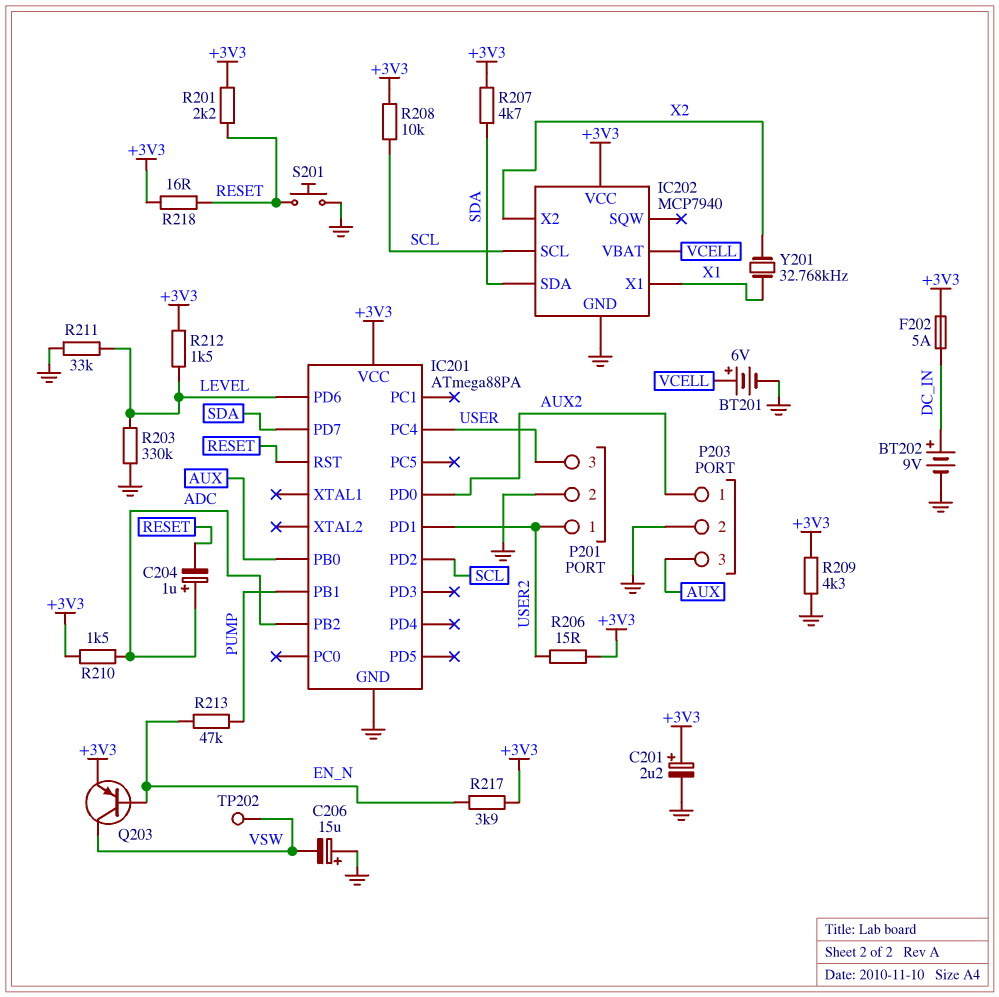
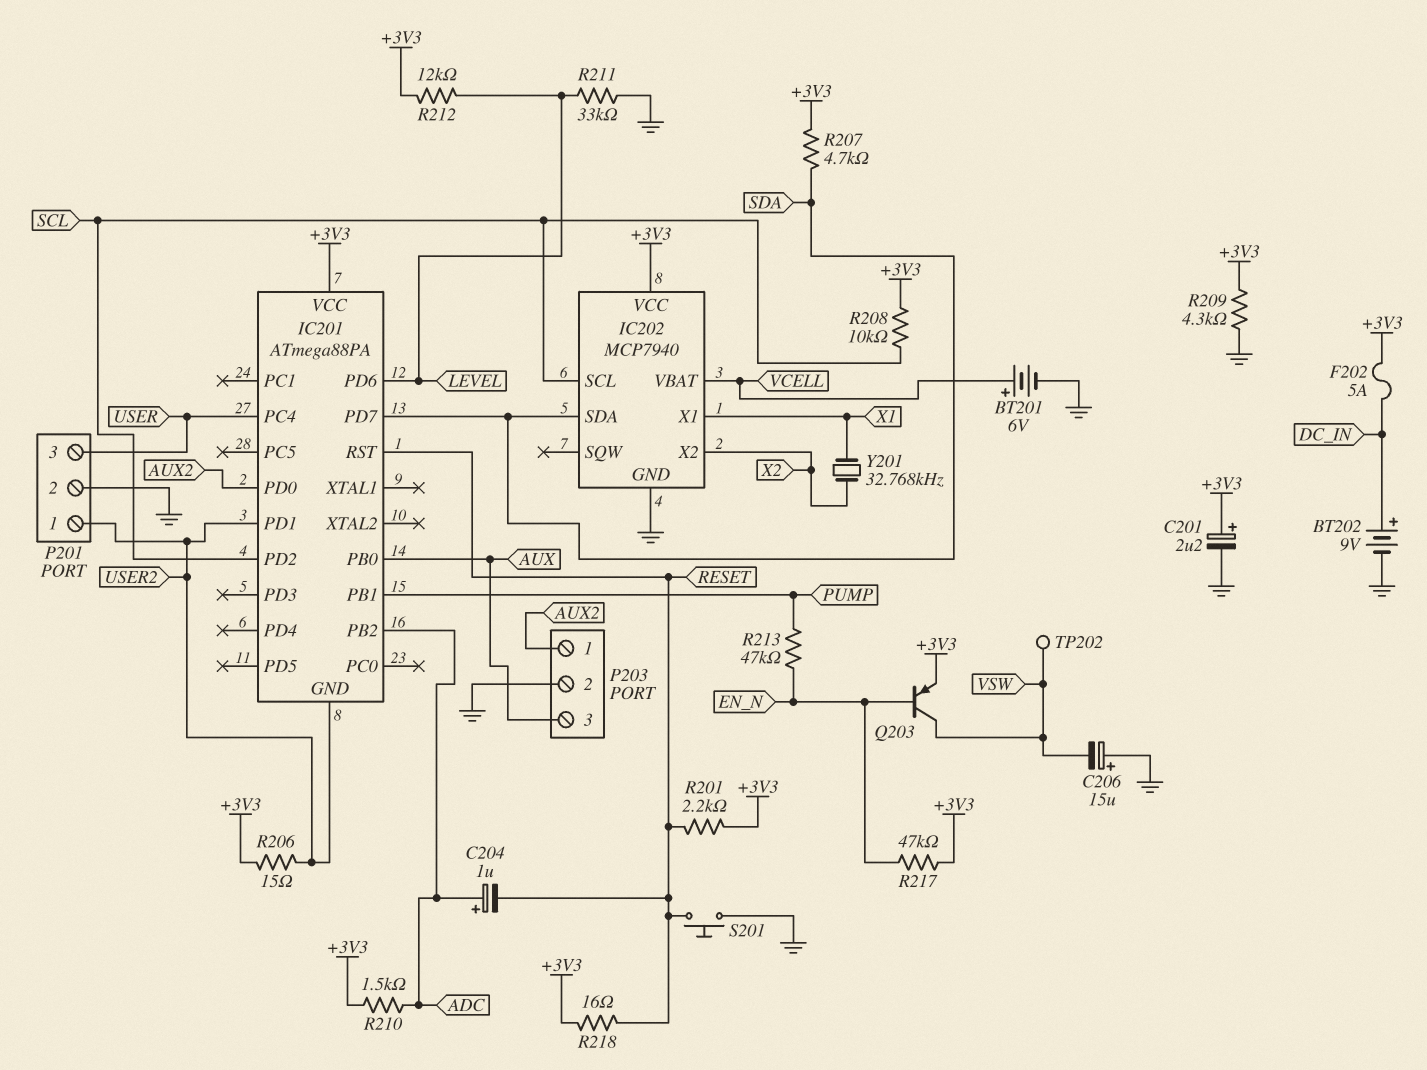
IC201 pin GND: GND -> USER2
R203: 330k (GND, LEVEL) -> none
R212: 1.5k (+3V3, LEVEL) -> 12k (+3V3, LEVEL)
R217: 3.9k (+3V3, EN_N) -> 47k (+3V3, EN_N)

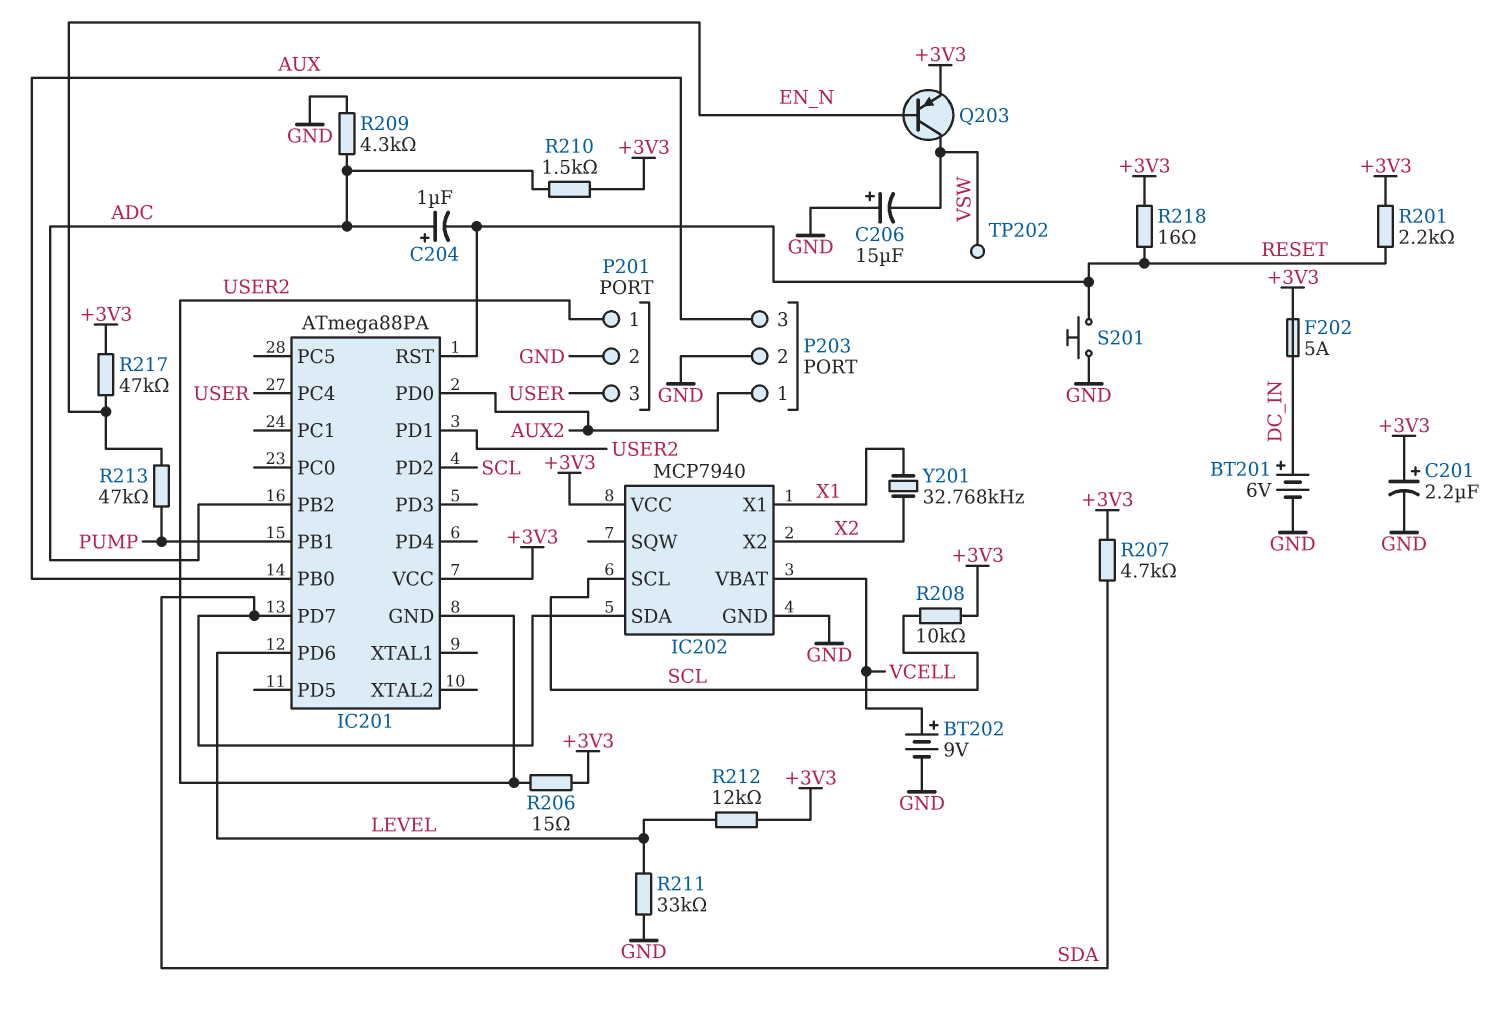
BT201: 6V (plus VCELL, minus GND) -> 6V (plus DC_IN, minus GND)
BT202: 9V (plus DC_IN, minus GND) -> 9V (plus VCELL, minus GND)
R209: 4.3k (+3V3, GND) -> 4.3k (ADC, GND)

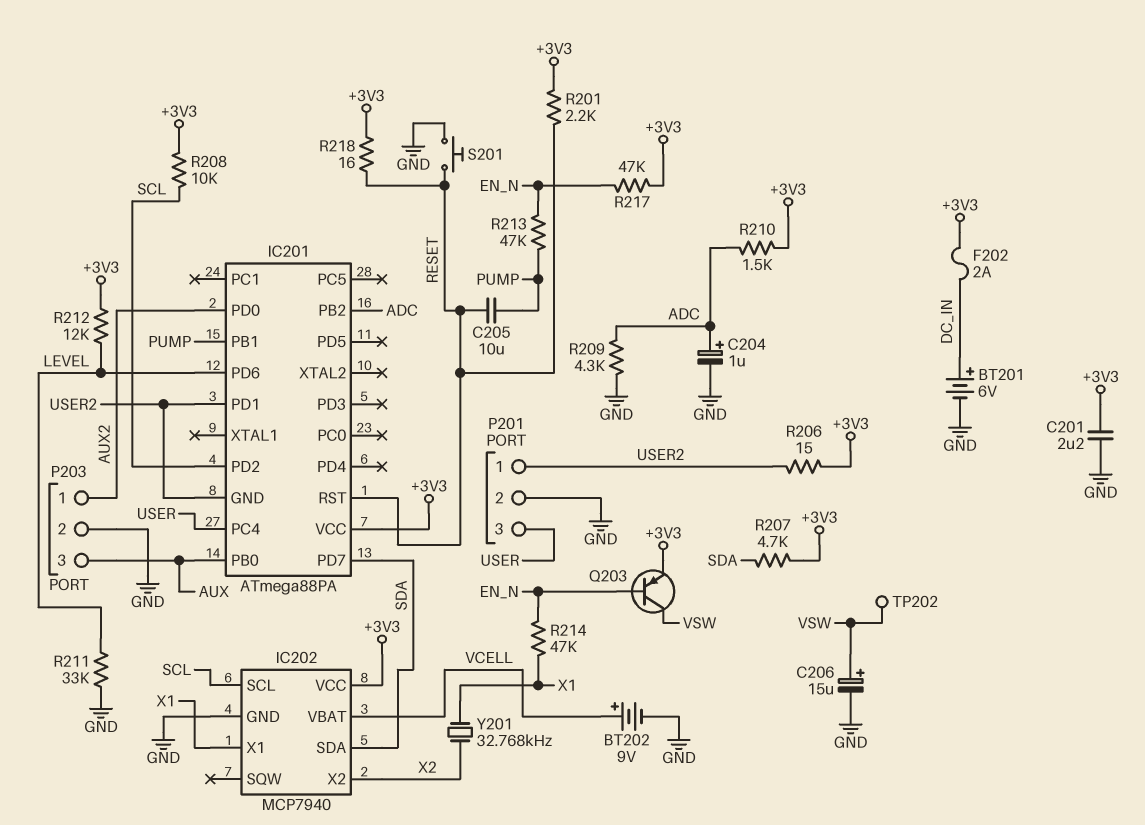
C201: 2.2uF (plus +3V3, minus GND) -> 2.2uF (+3V3, GND)
C204: 1uF (plus ADC, minus RESET) -> 1uF (plus ADC, minus GND)
C205: none -> 10uF (PUMP, RESET)
C206: 15uF (plus GND, minus VSW) -> 15uF (plus VSW, minus GND)
F202: 5A (+3V3, DC_IN) -> 2A (+3V3, DC_IN)
R214: none -> 47k (EN_N, X1)

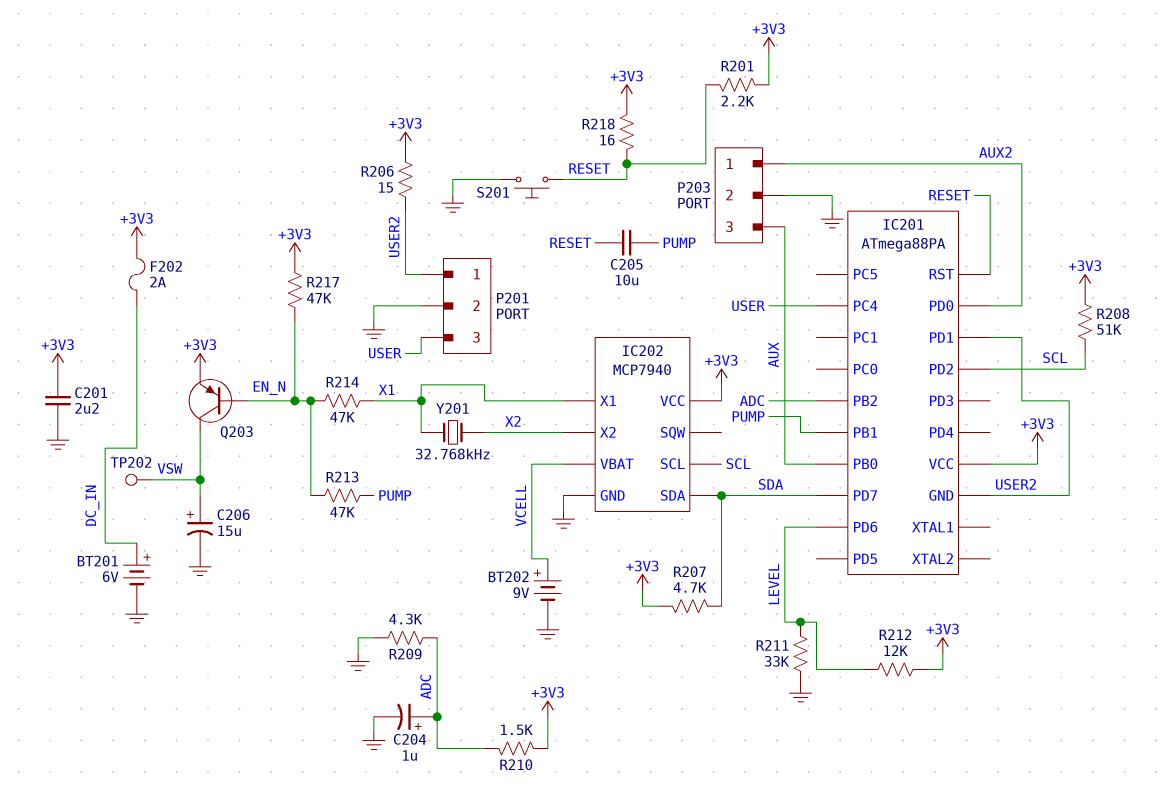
R208: 10k (+3V3, SCL) -> 51k (+3V3, SCL)

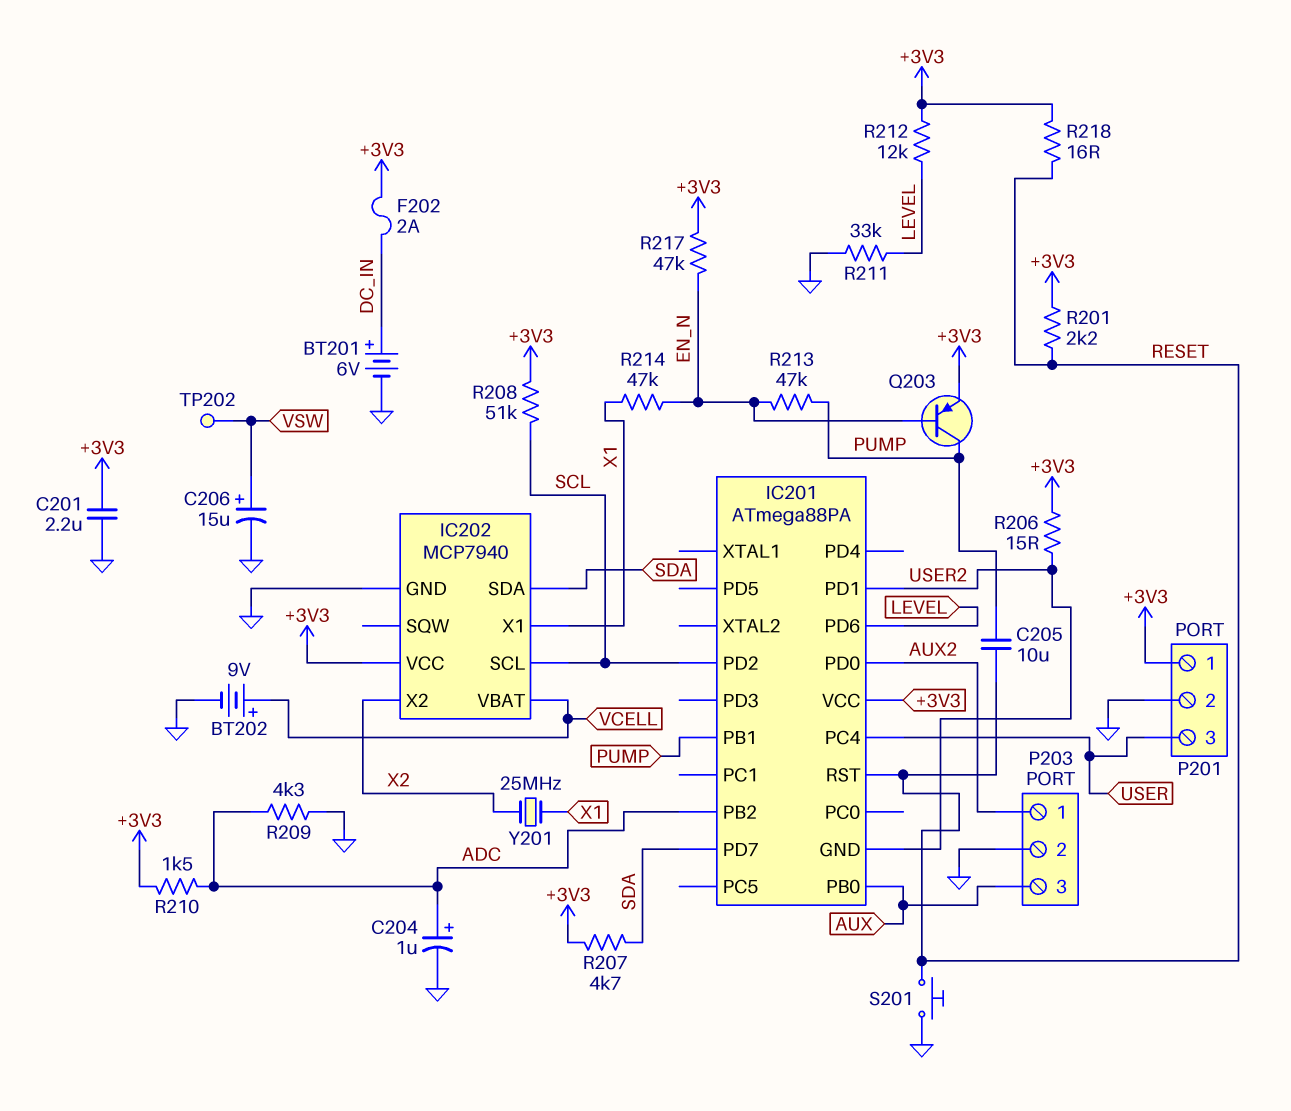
P201 pin 1: USER2 -> +3V3
Q203: PNP (B EN_N, C VSW, E +3V3) -> PNP (B EN_N, C PUMP, E +3V3)
Y201: 32.768kHz (X1, X2) -> 25MHz (X1, X2)

